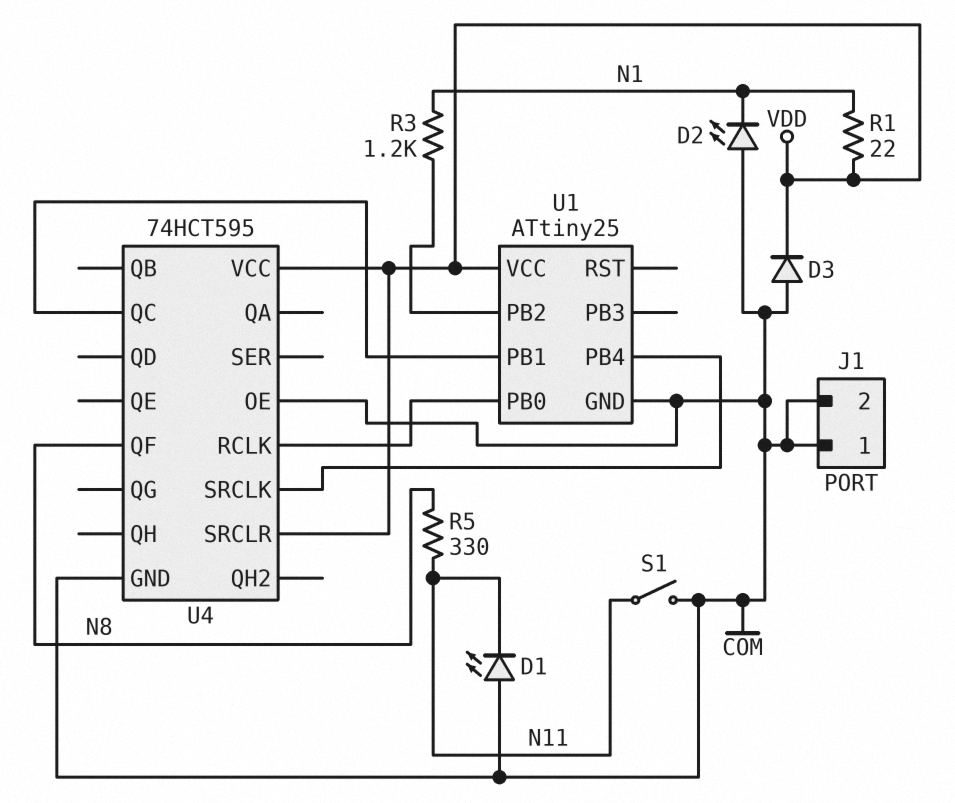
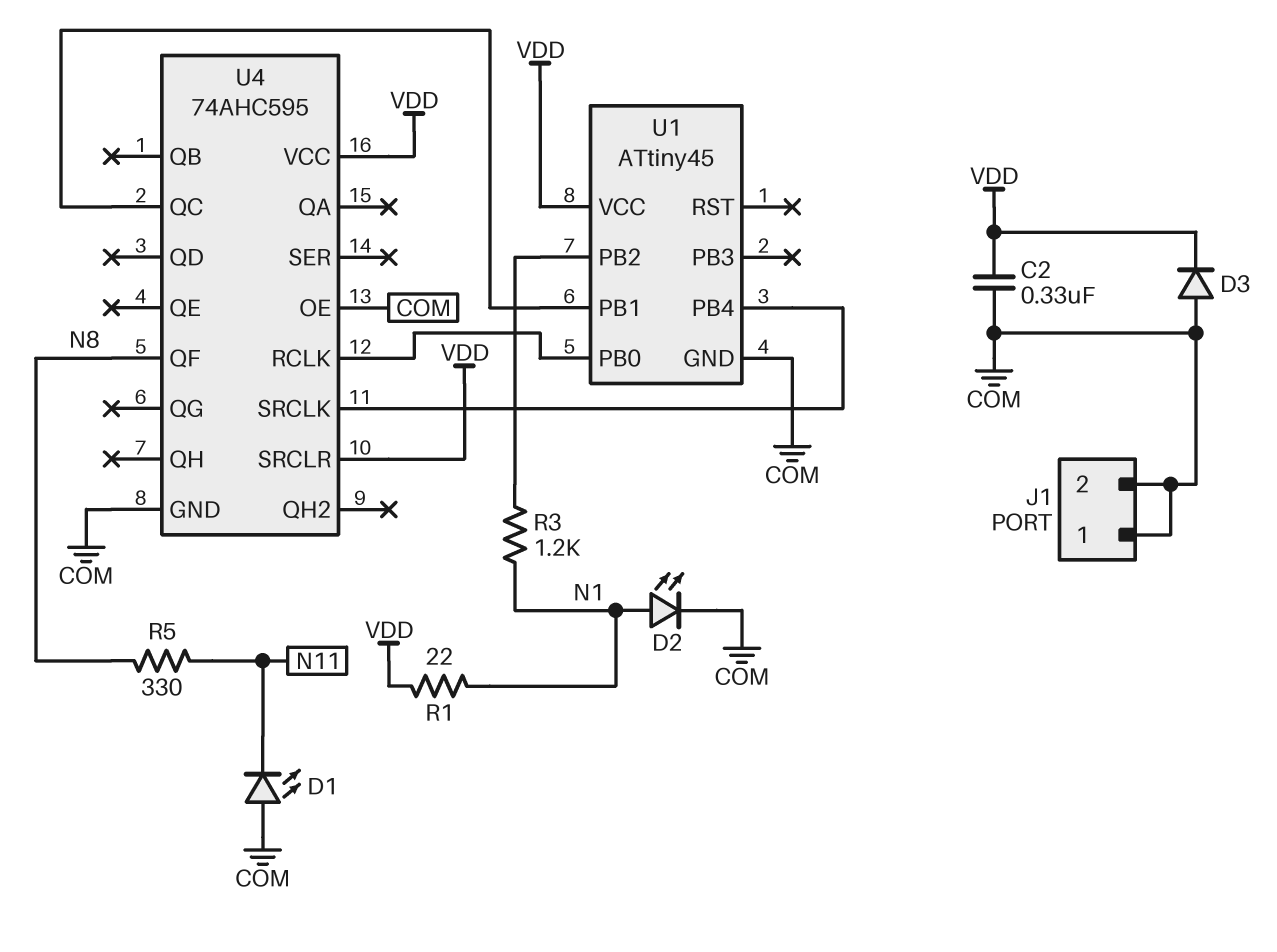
C2: none -> 330nF (COM, VDD)
D2: LED (A COM, K N1) -> LED (A N1, K COM)
S1: switch (COM, N11) -> none
U1: ATtiny25 -> ATtiny45
U4: 74HCT595 -> 74AHC595

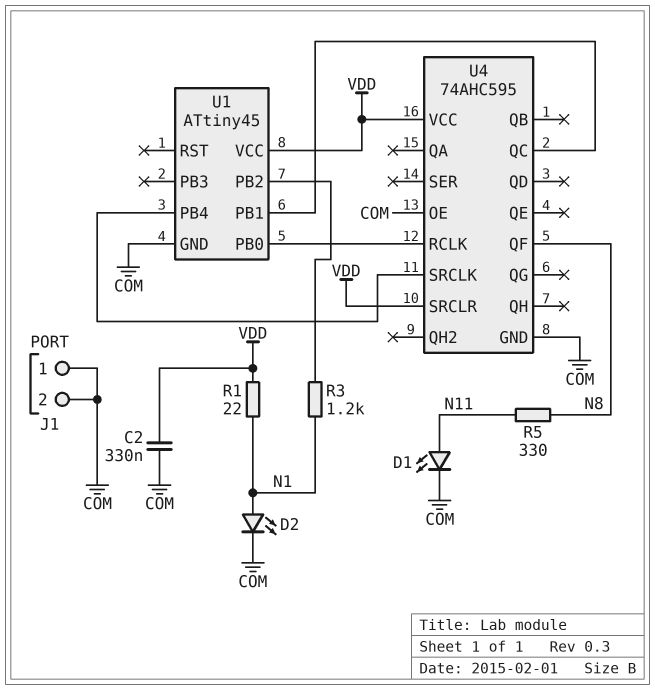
D1: LED (A COM, K N11) -> LED (A N11, K COM)
D3: diode (A COM, K VDD) -> none

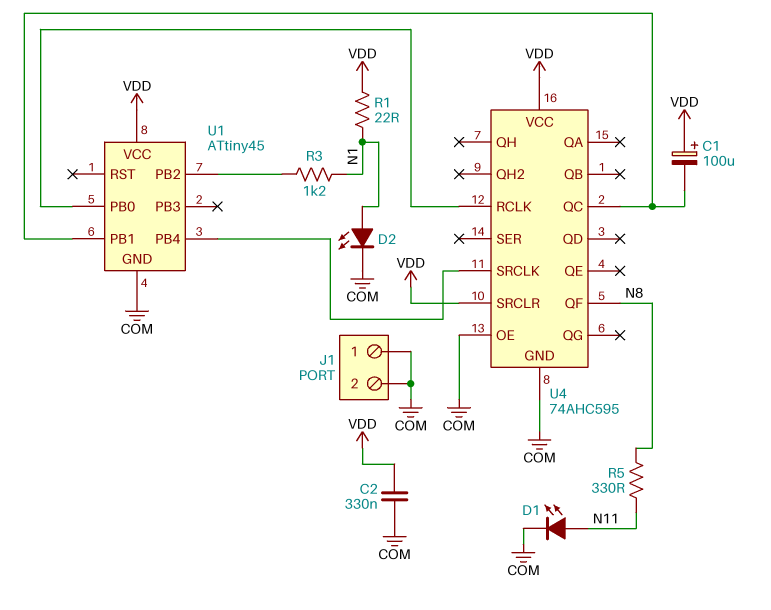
C1: none -> 100uF (plus VDD, minus U1/PB1)

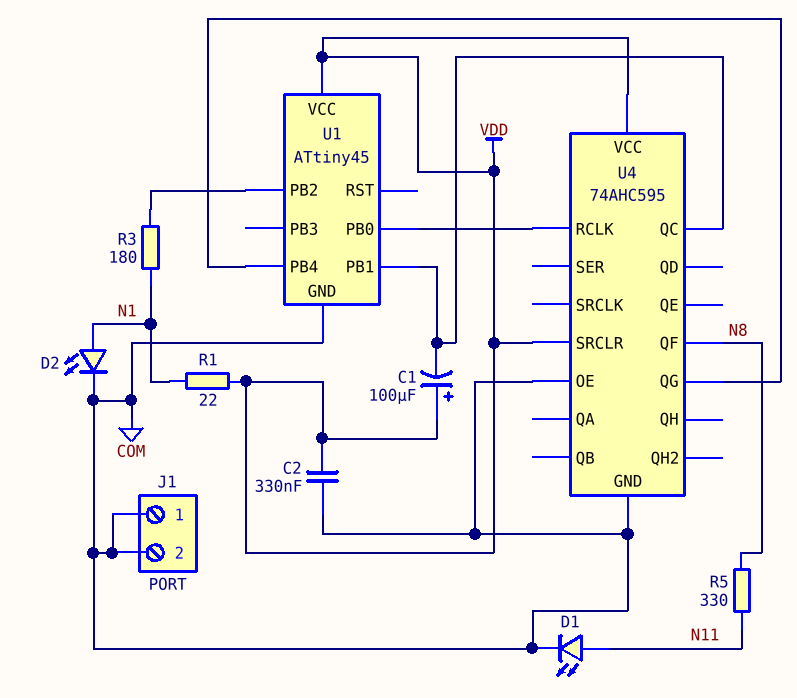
R3: 1.2k (N1, U1/PB2) -> 180 (N1, U1/PB2)
U4 pin QG: none -> U1/PB4
U4 pin SRCLK: U1/PB4 -> none

